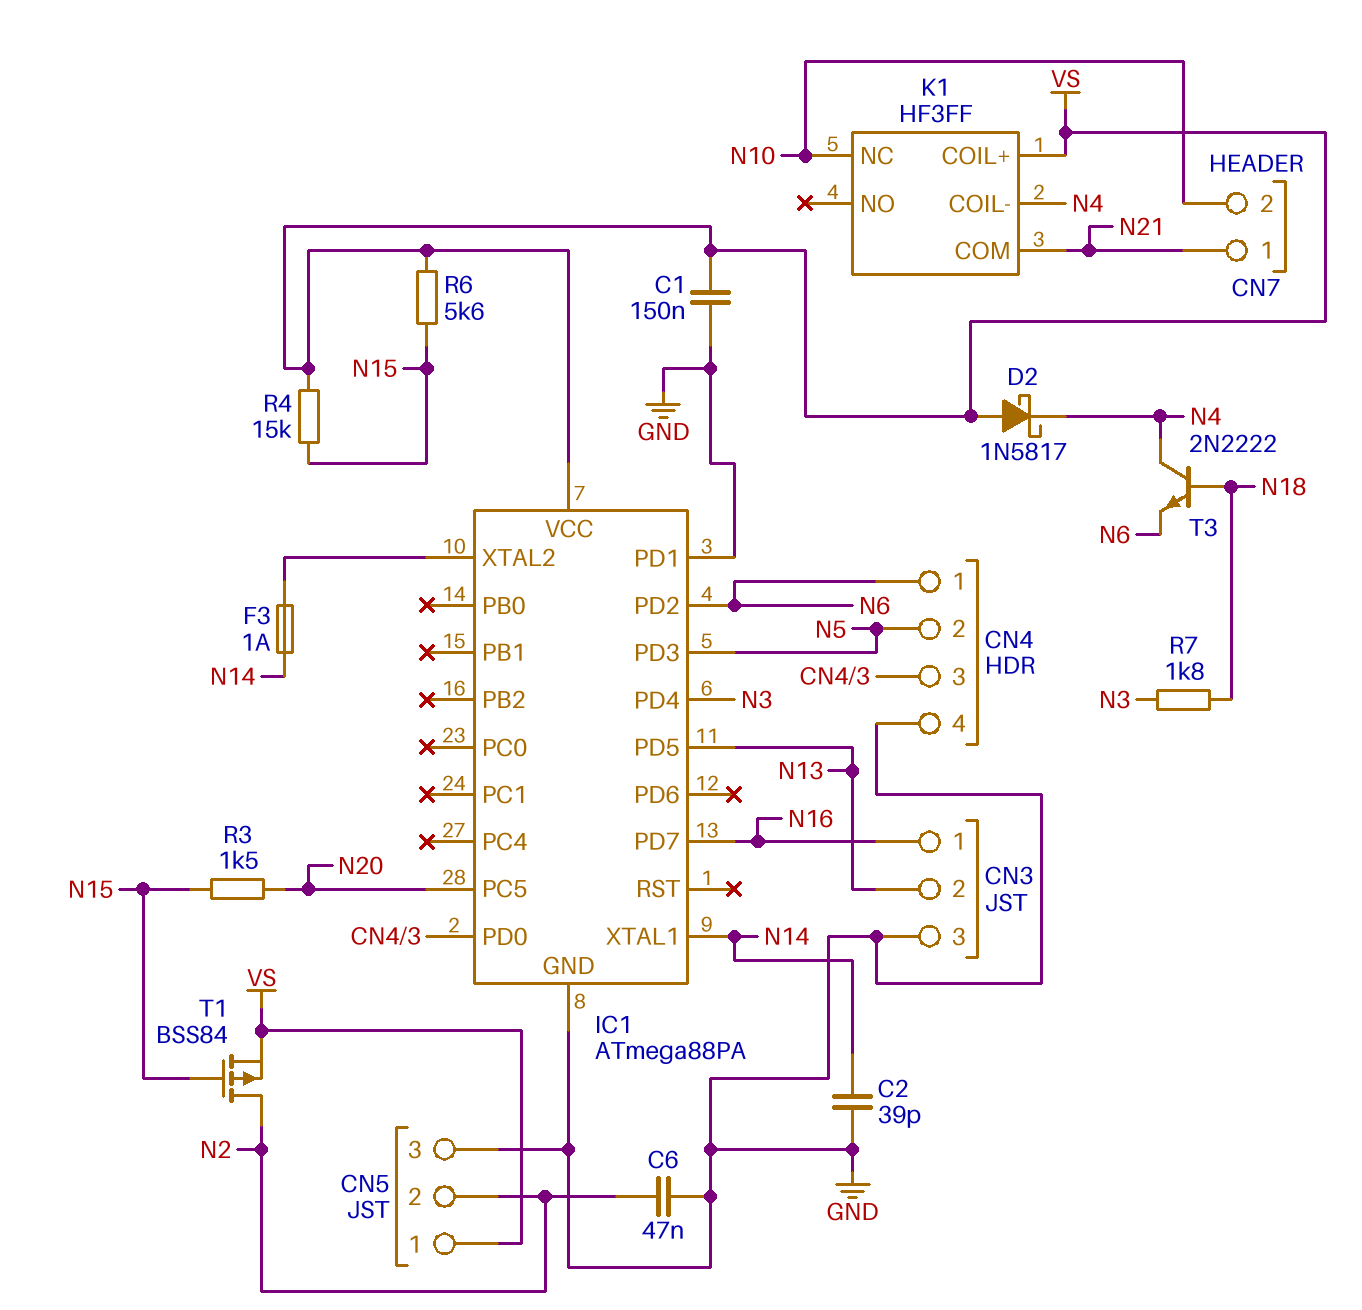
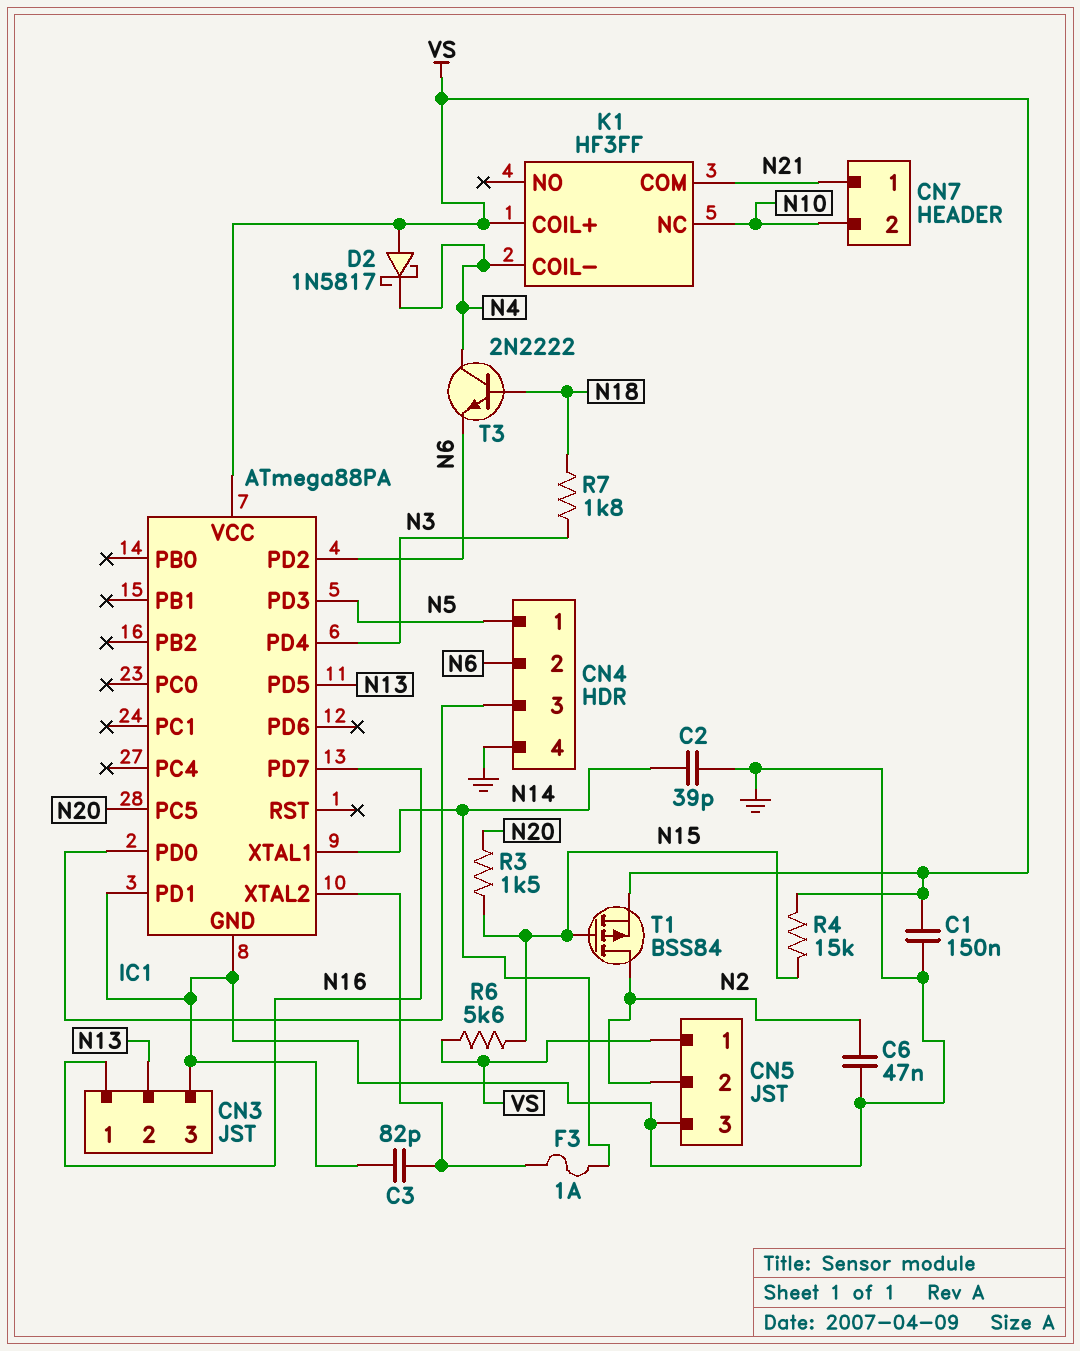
C3: none -> 82pF (GND, IC1/XTAL2)
CN4 pin 1: N6 -> N5
CN4 pin 2: N5 -> N6

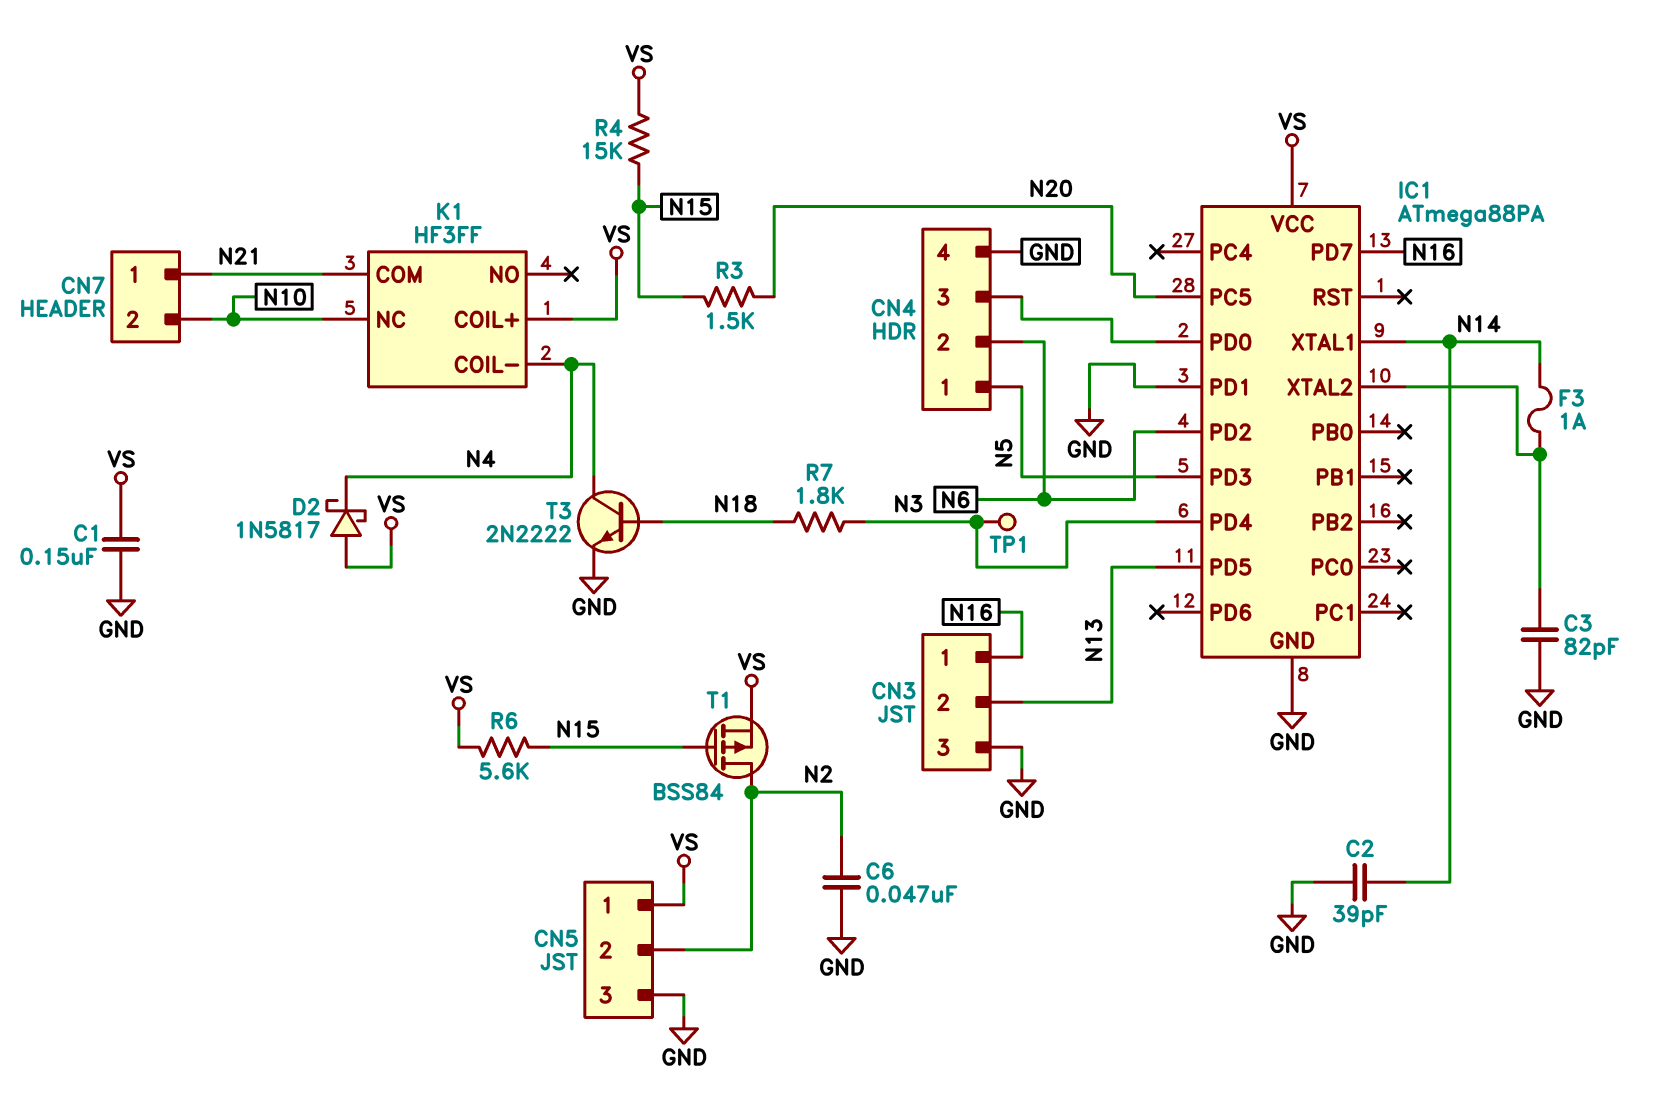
T3: NPN 2N2222 (B N18, C N4, E N6) -> NPN 2N2222 (B N18, C N4, E GND)
TP1: none -> test point (N3)

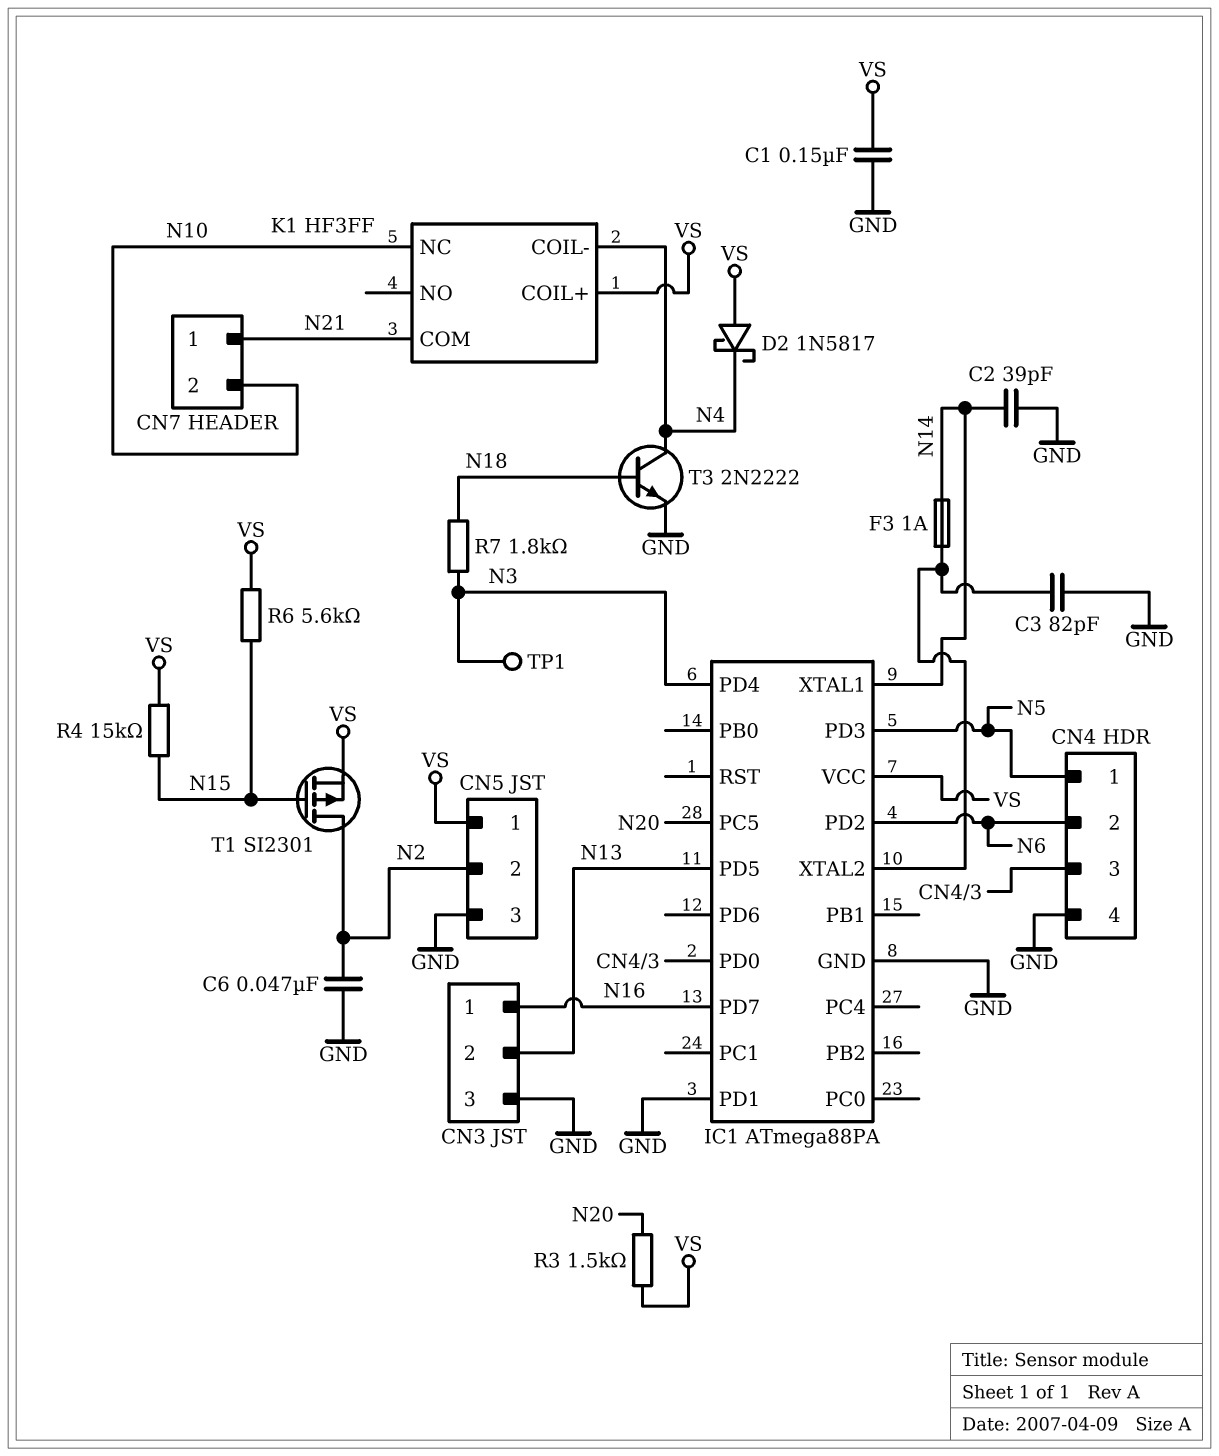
R3: 1.5k (N15, N20) -> 1.5k (N20, VS)
T1: PMOS BSS84 (G N15, D N2, S VS) -> PMOS SI2301 (G N15, D N2, S VS)

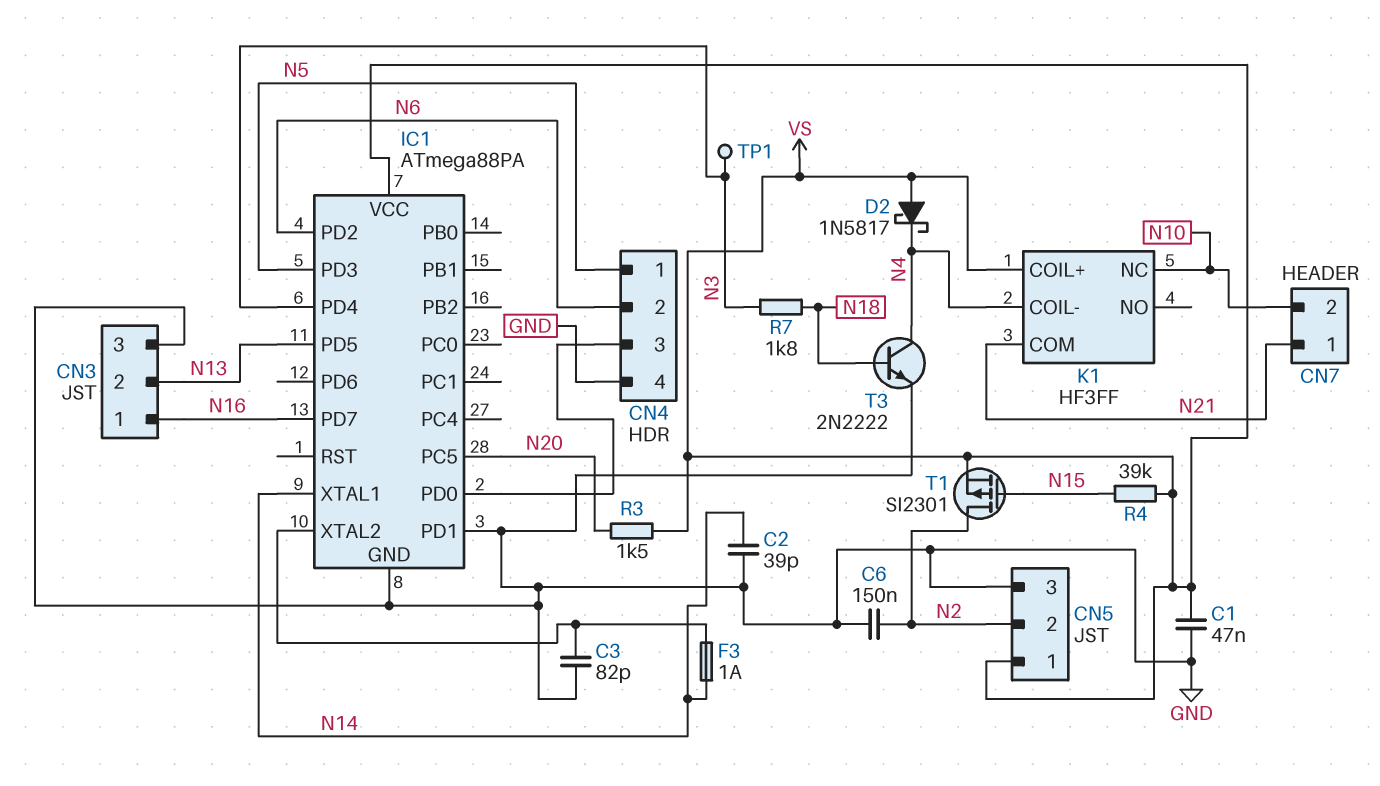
C1: 150nF (GND, VS) -> 47nF (GND, VS)
C6: 47nF (GND, N2) -> 150nF (GND, N2)
R4: 15k (N15, VS) -> 39k (N15, VS)
R6: 5.6k (N15, VS) -> none

